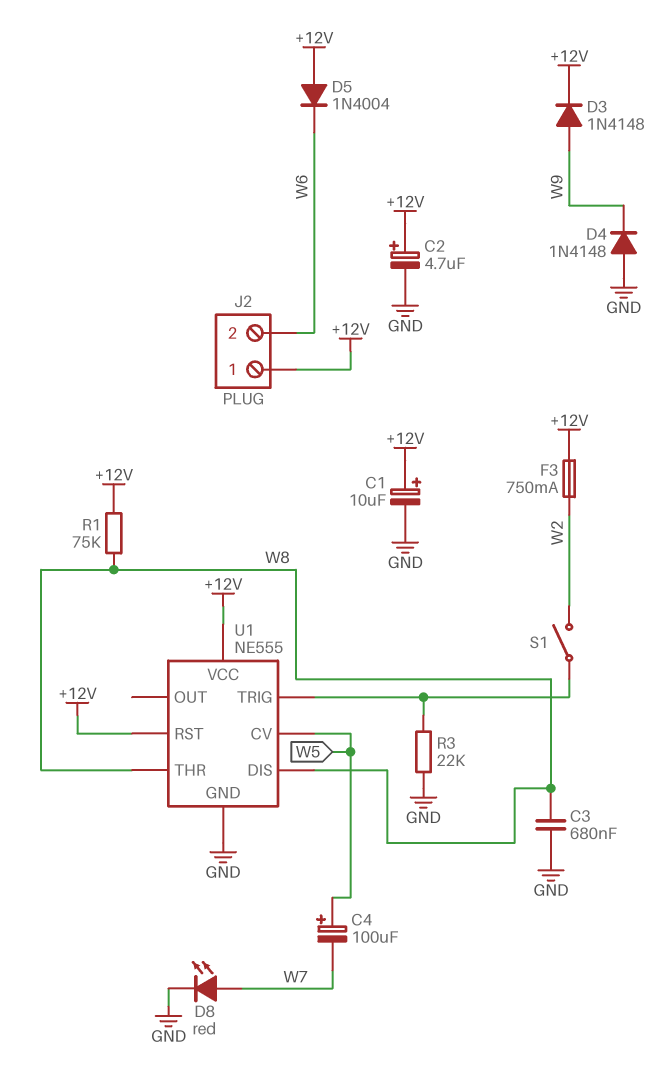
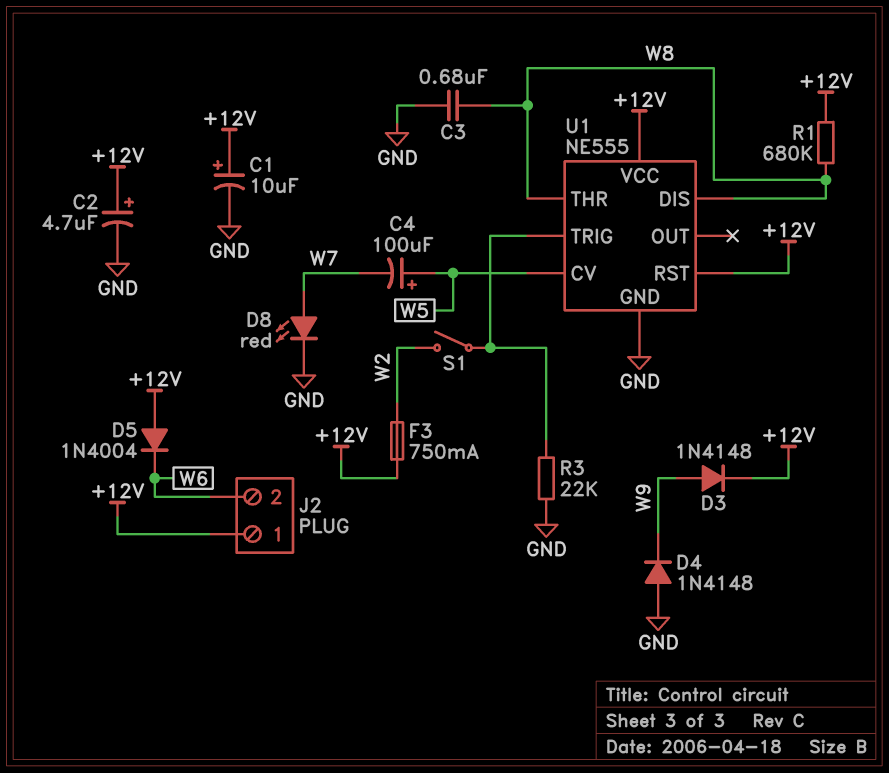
R1: 75k (+12V, W8) -> 680k (+12V, W8)

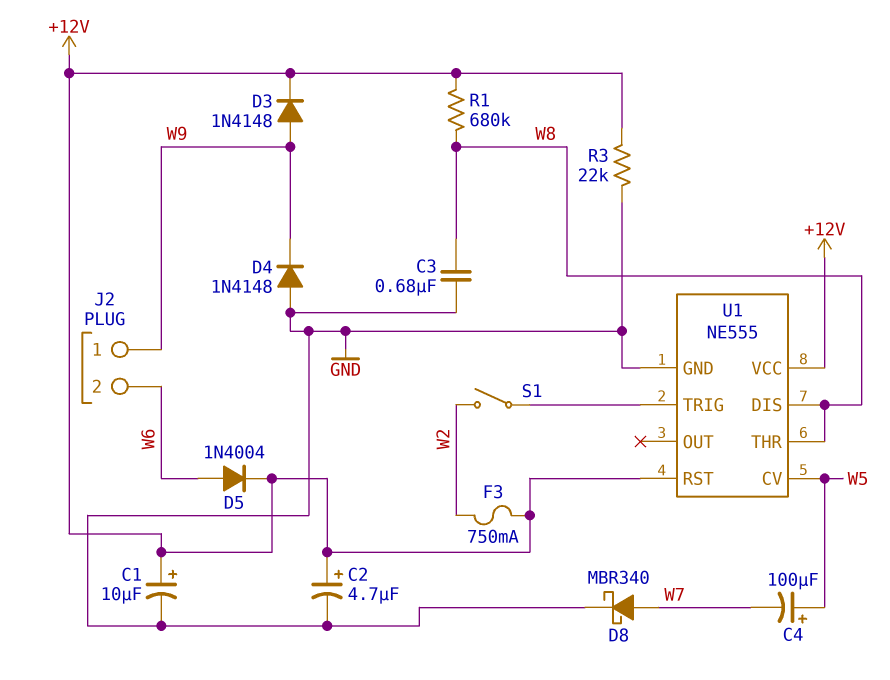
D5: diode 1N4004 (A +12V, K W6) -> diode 1N4004 (A W6, K +12V)
D8: LED red (A W7, K GND) -> schottky MBR340 (A W7, K GND)
J2 pin 1: +12V -> W9
R3: 22k (GND, U1/TRIG) -> 22k (+12V, GND)

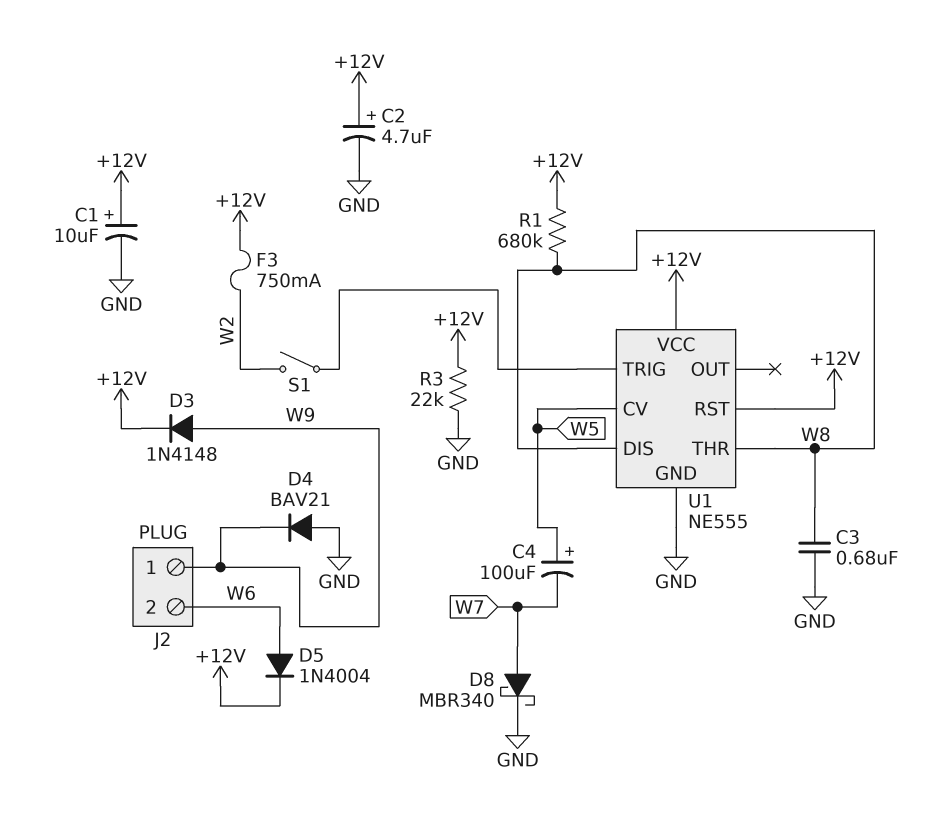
D4: diode 1N4148 (A GND, K W9) -> diode BAV21 (A GND, K W9)

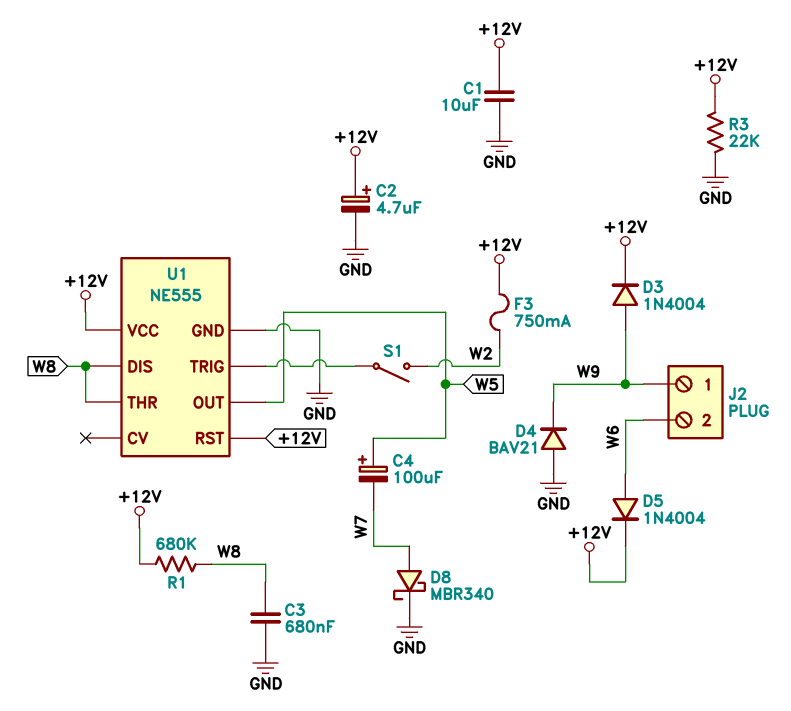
C1: 10uF (plus +12V, minus GND) -> 10uF (+12V, GND)
D3: diode 1N4148 (A W9, K +12V) -> diode 1N4004 (A W9, K +12V)
U1 pin CV: W5 -> none
U1 pin OUT: none -> W5

